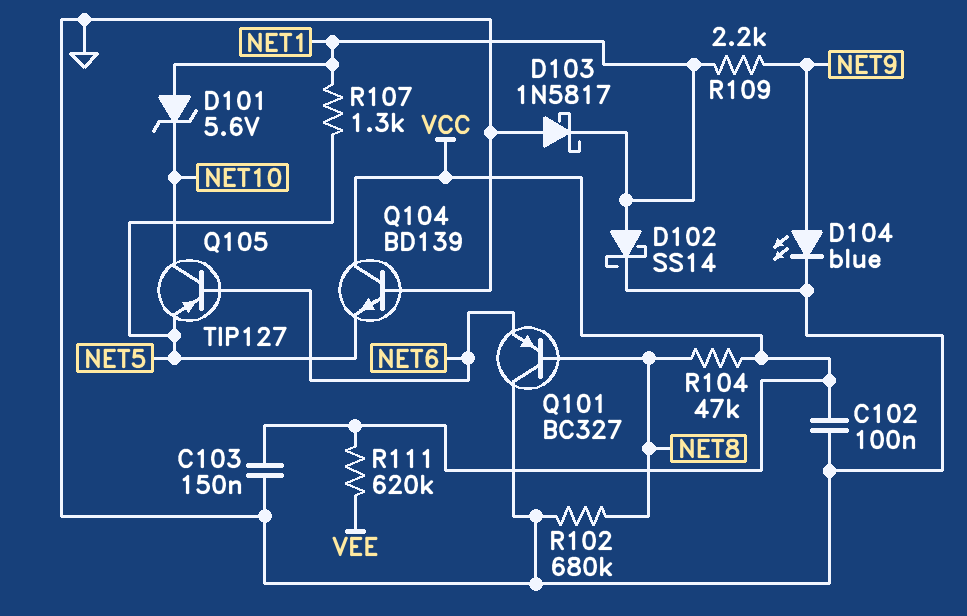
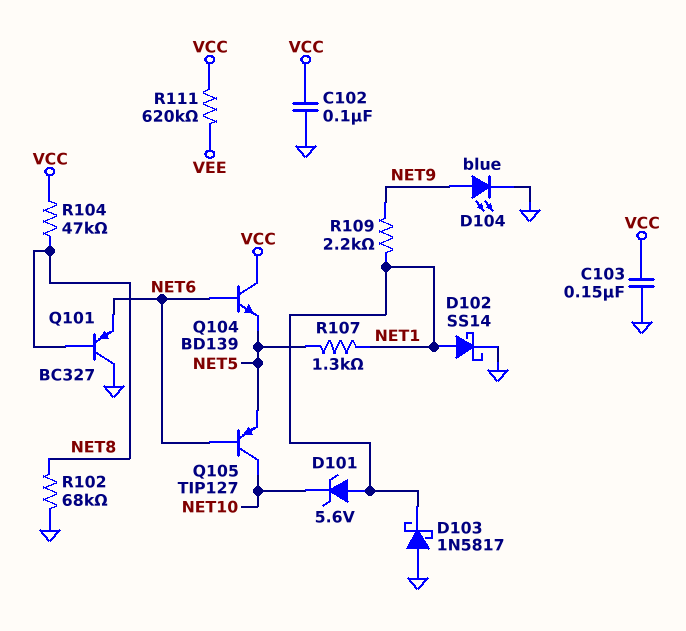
Q104: NPN BD139 (B GND, C VCC, E NET5) -> NPN BD139 (B NET6, C VCC, E NET5)
R102: 680k (GND, NET8) -> 68k (GND, NET8)

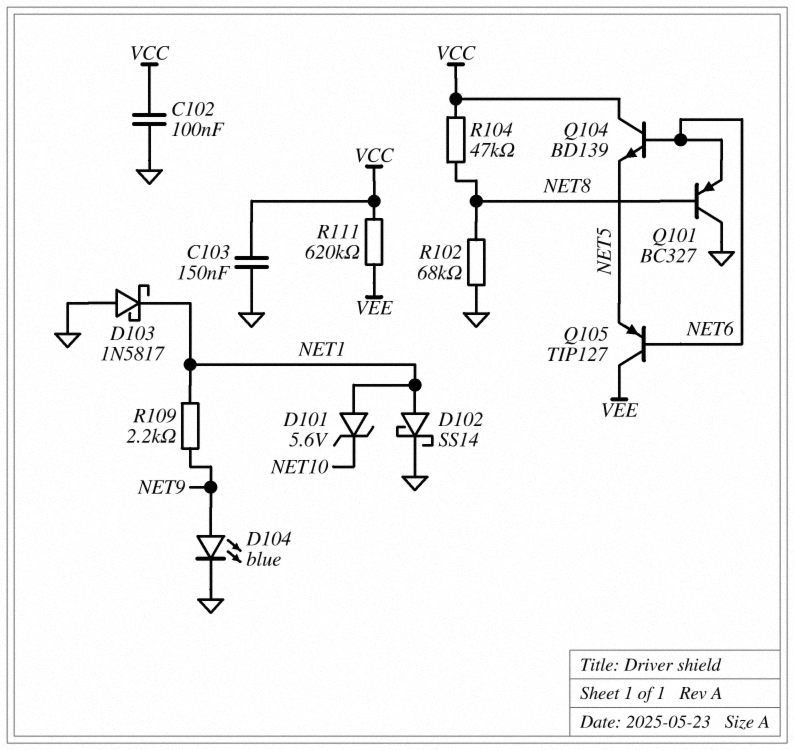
Q105: PNP TIP127 (B NET6, C NET10, E NET5) -> PNP TIP127 (B NET6, C VEE, E NET5)
R107: 1.3k (NET1, NET5) -> none

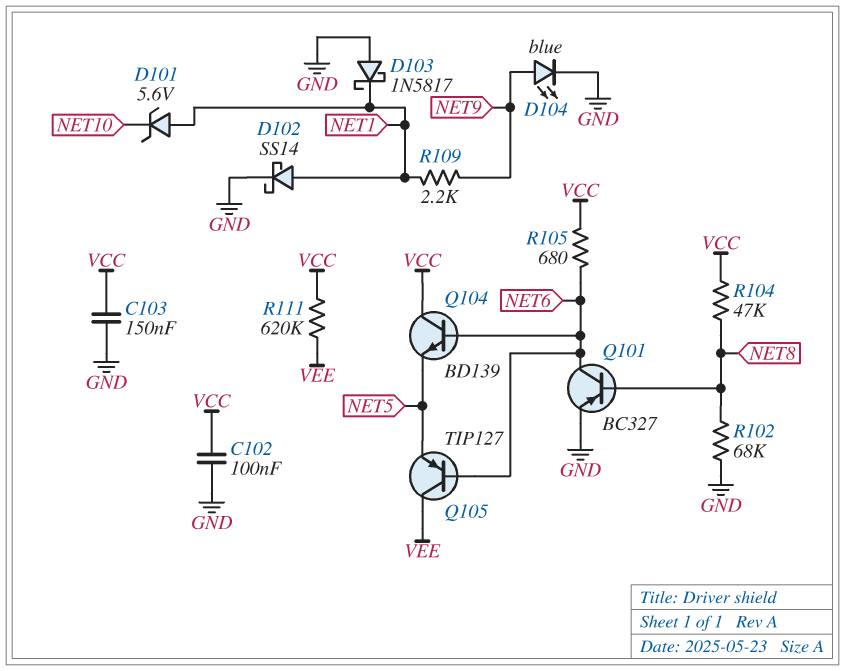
Q101: PNP BC327 (B NET8, C GND, E NET6) -> PNP BC327 (B NET8, C NET6, E GND)
R105: none -> 680 (NET6, VCC)

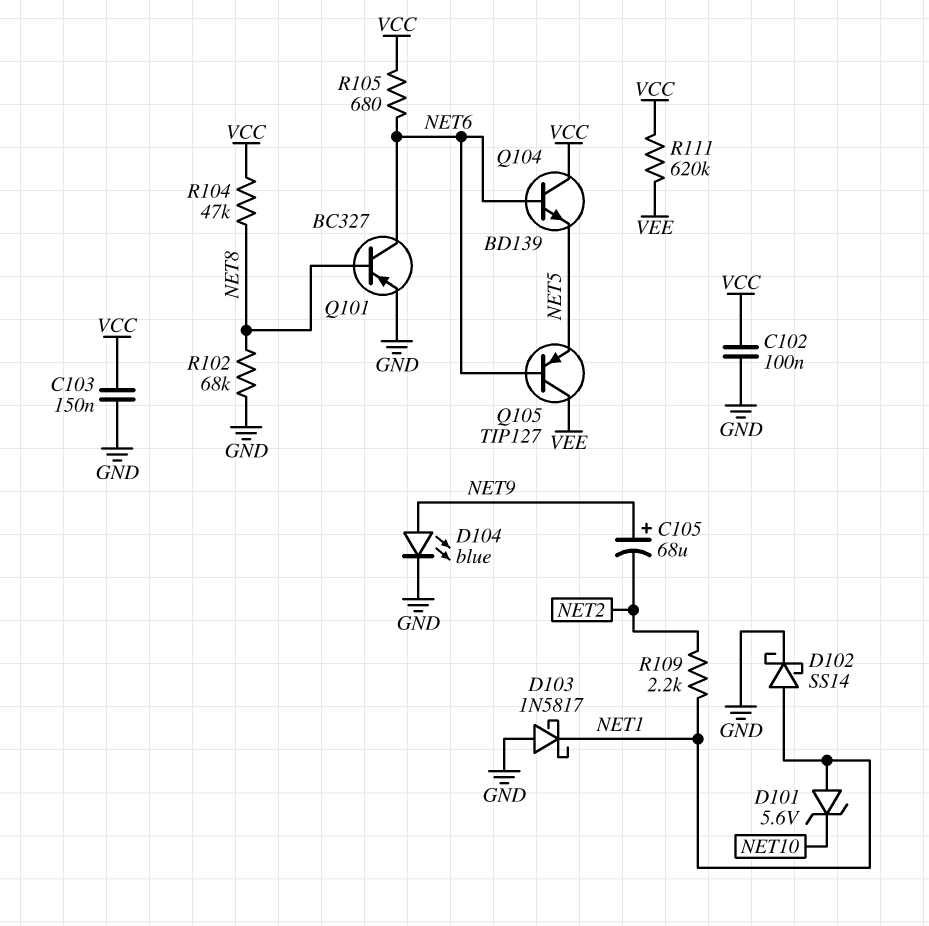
C105: none -> 68uF (plus NET9, minus NET2)
R109: 2.2k (NET1, NET9) -> 2.2k (NET1, NET2)

